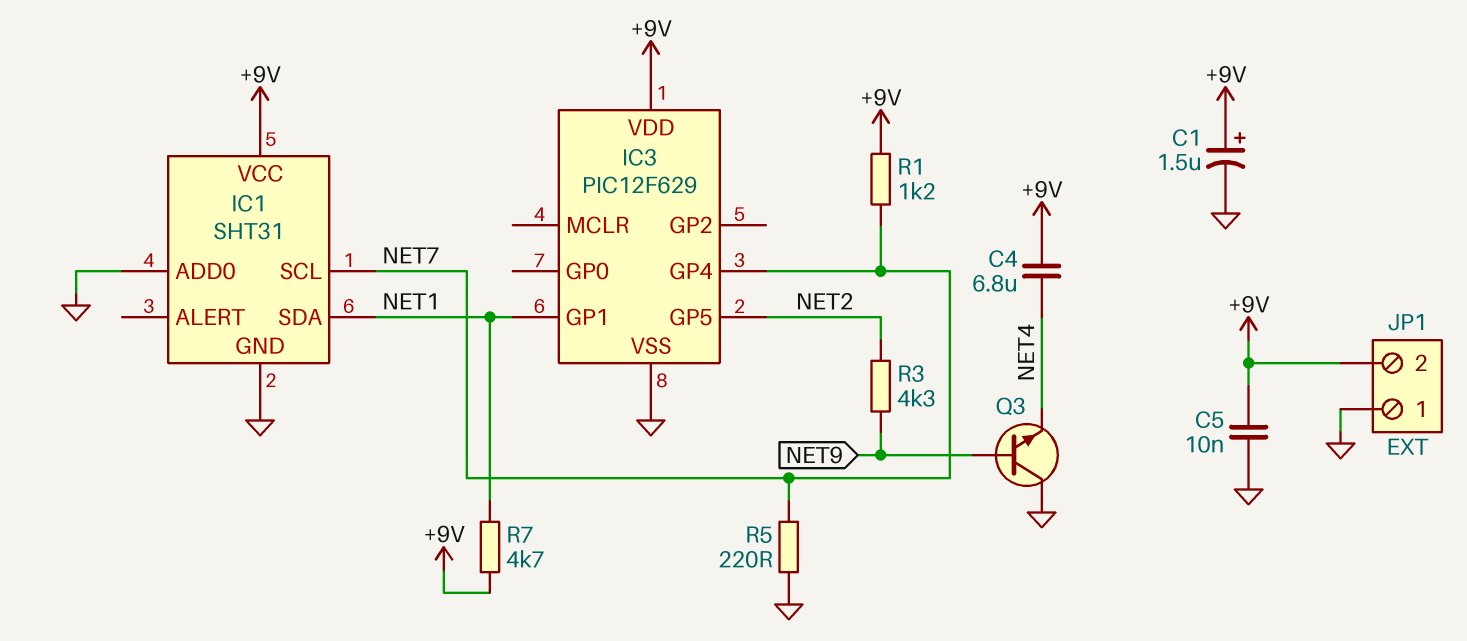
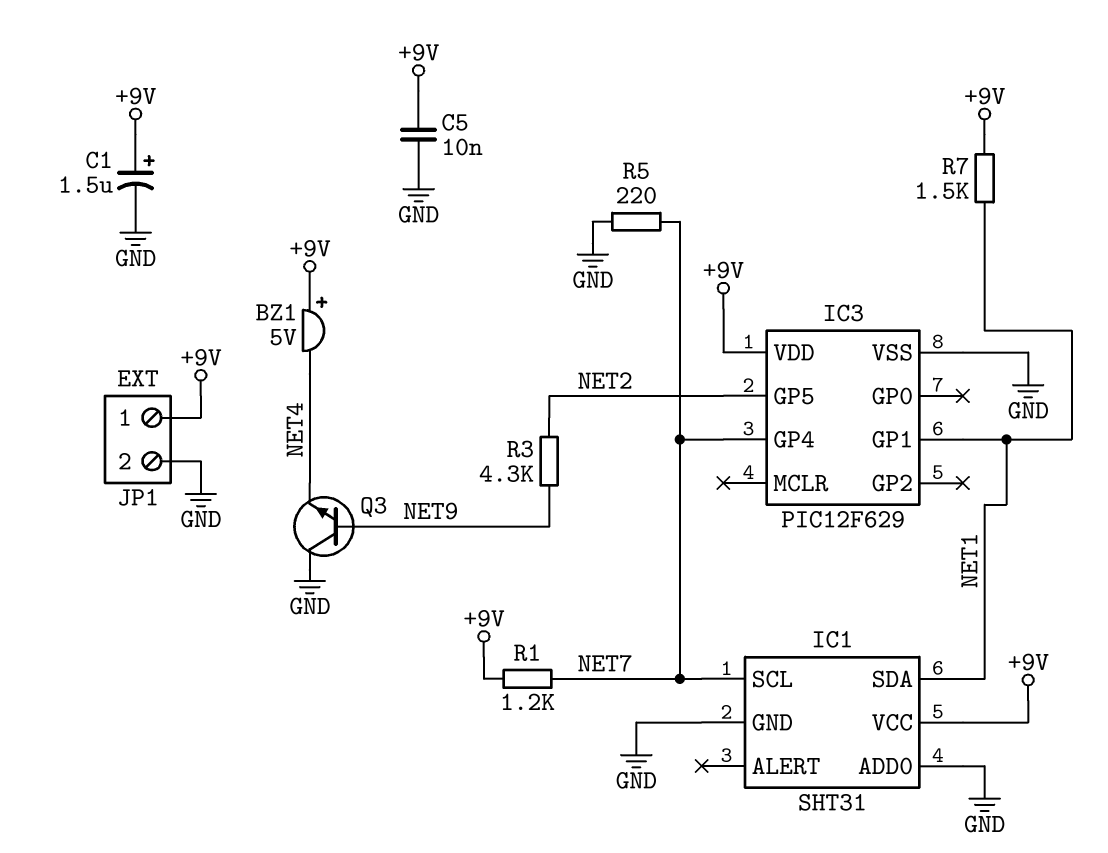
BZ1: none -> buzzer 5V (plus +9V, minus NET4)
C4: 6.8uF (+9V, NET4) -> none
JP1 pin 1: GND -> +9V
JP1 pin 2: +9V -> GND
R7: 4.7k (+9V, NET1) -> 1.5k (+9V, NET1)

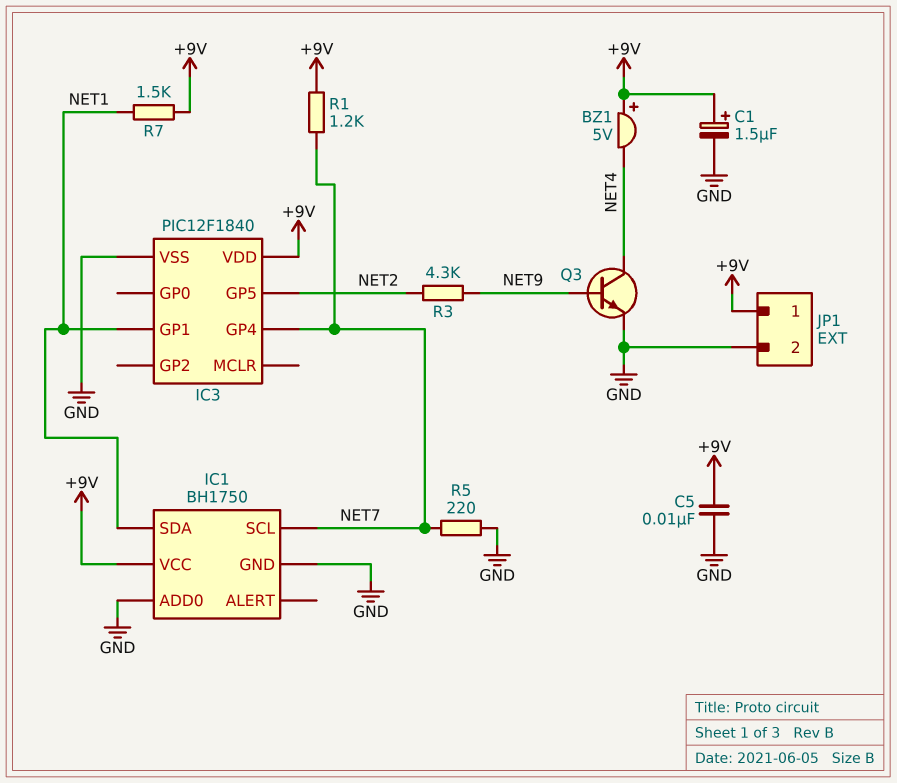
IC1: SHT31 -> BH1750
IC3: PIC12F629 -> PIC12F1840
Q3: NPN (B NET9, C GND, E NET4) -> NPN (B NET9, C NET4, E GND)

